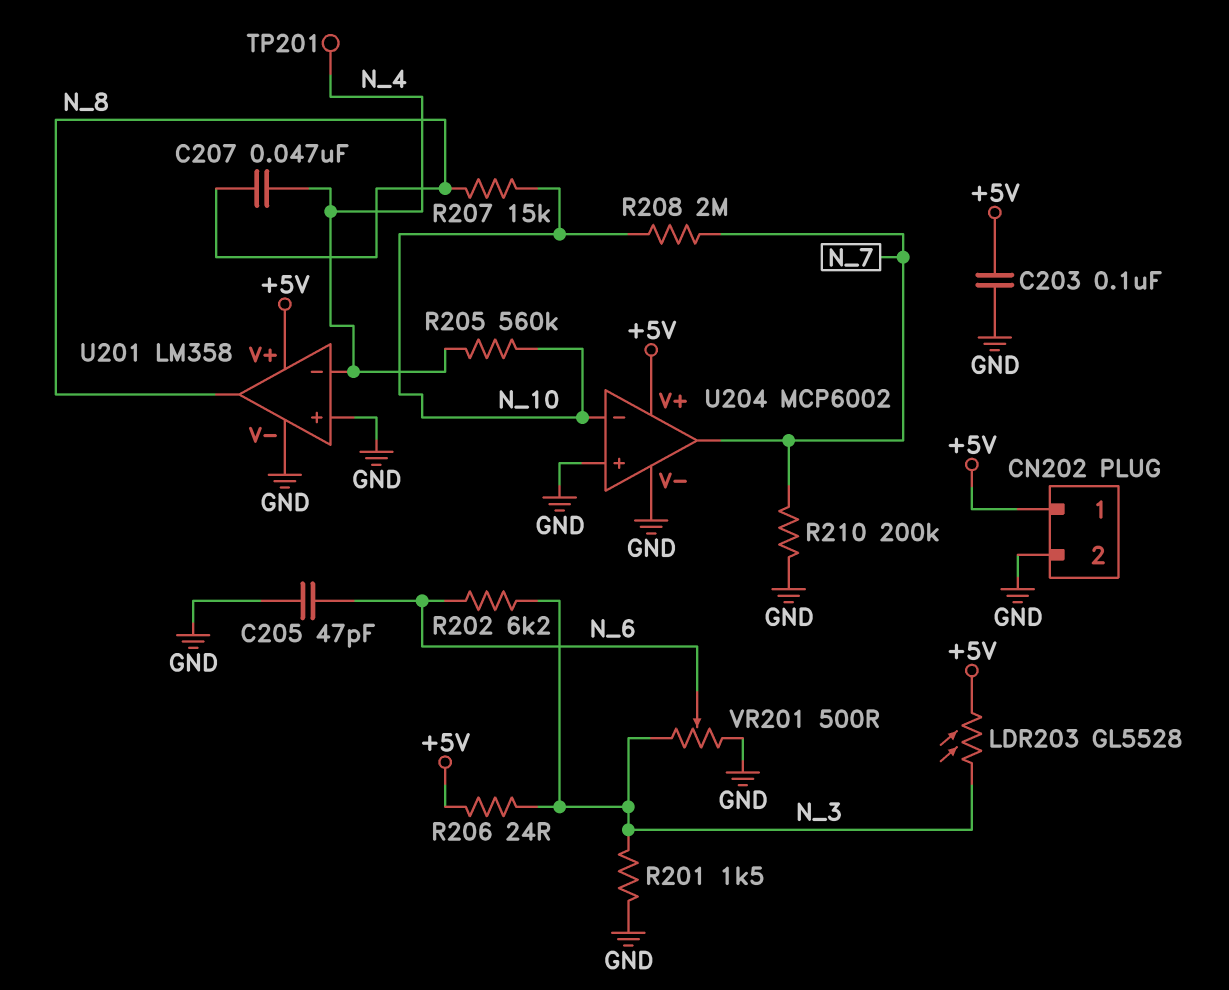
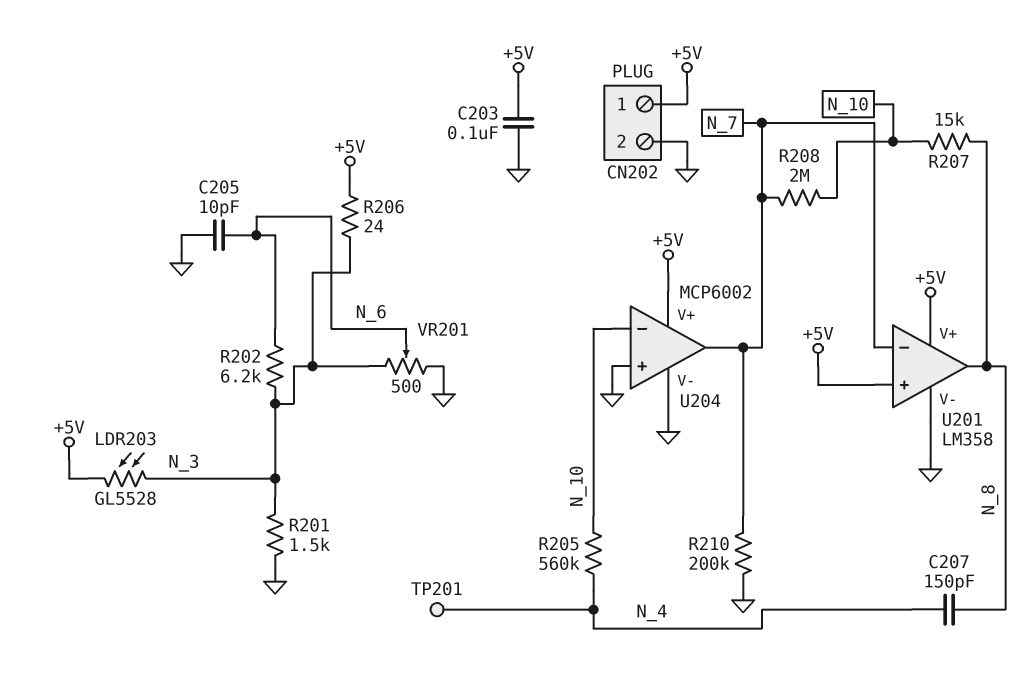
C205: 47pF (GND, N_6) -> 10pF (GND, N_6)
C207: 47nF (N_4, N_8) -> 150pF (N_4, N_8)
U201 pin in+: GND -> +5V
U201 pin in-: N_4 -> N_7

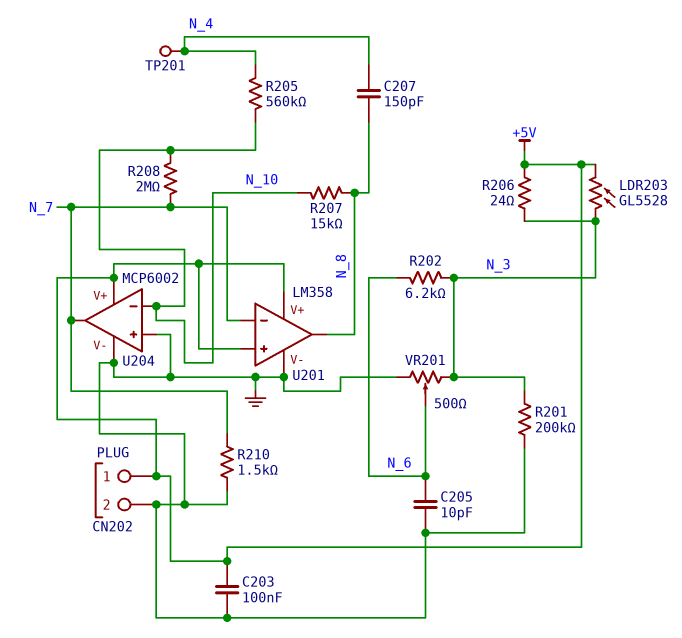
R201: 1.5k (GND, N_3) -> 200k (GND, N_3)
R210: 200k (GND, N_7) -> 1.5k (GND, N_7)

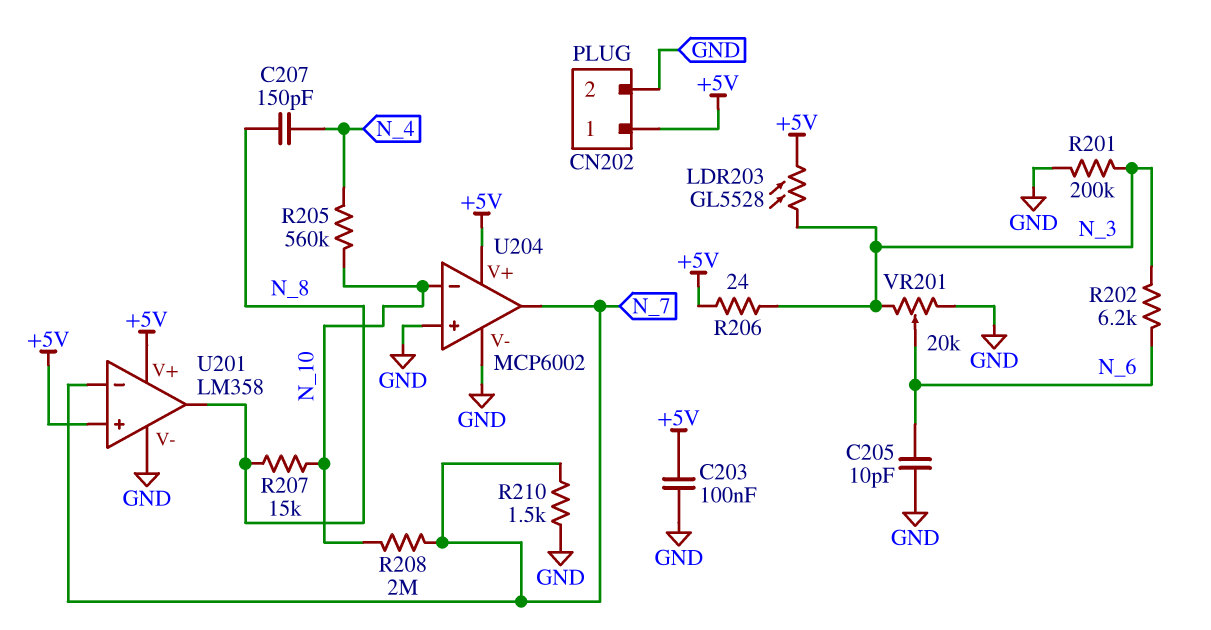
TP201: test point (N_4) -> none
VR201: 500 (GND, N_3, wiper N_6) -> 20k (GND, N_3, wiper N_6)

